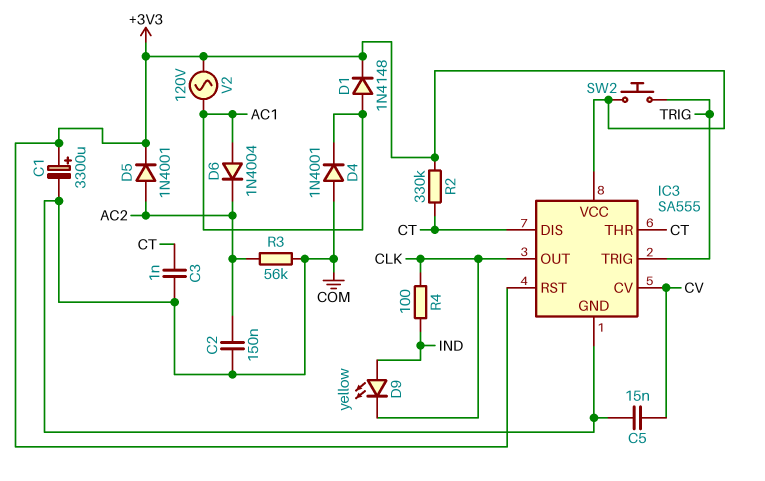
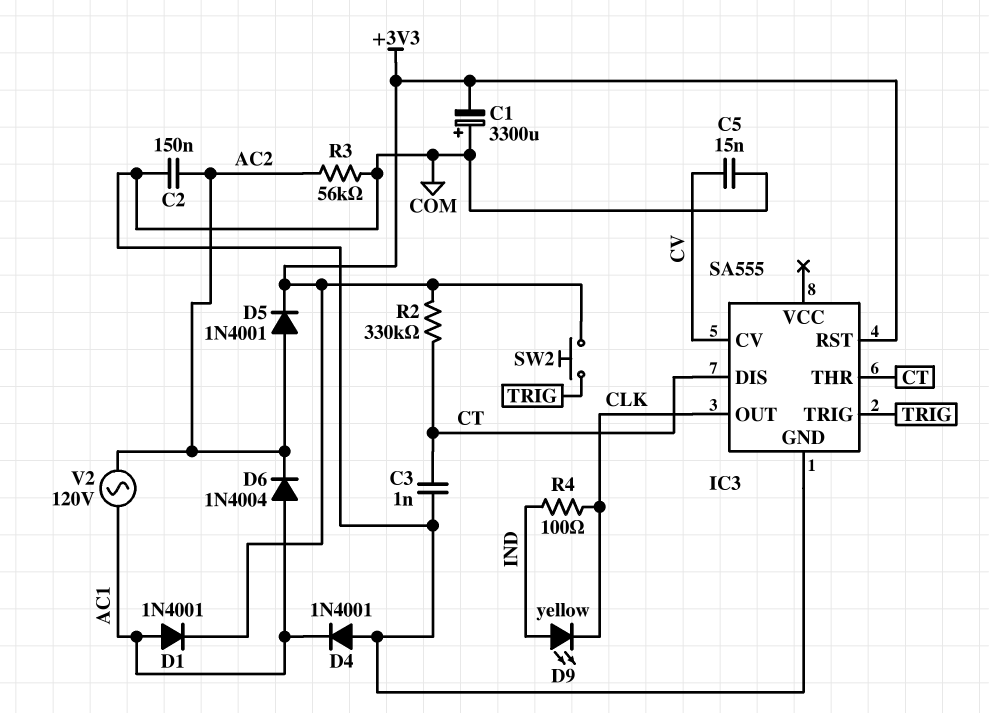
C1: 3300uF (plus +3V3, minus COM) -> 3300uF (plus COM, minus +3V3)
D1: diode 1N4148 (A AC1, K +3V3) -> diode 1N4001 (A AC1, K +3V3)
IC3 pin VCC: +3V3 -> none
V2: AC 120V (+3V3, AC1) -> AC 120V (AC1, AC2)

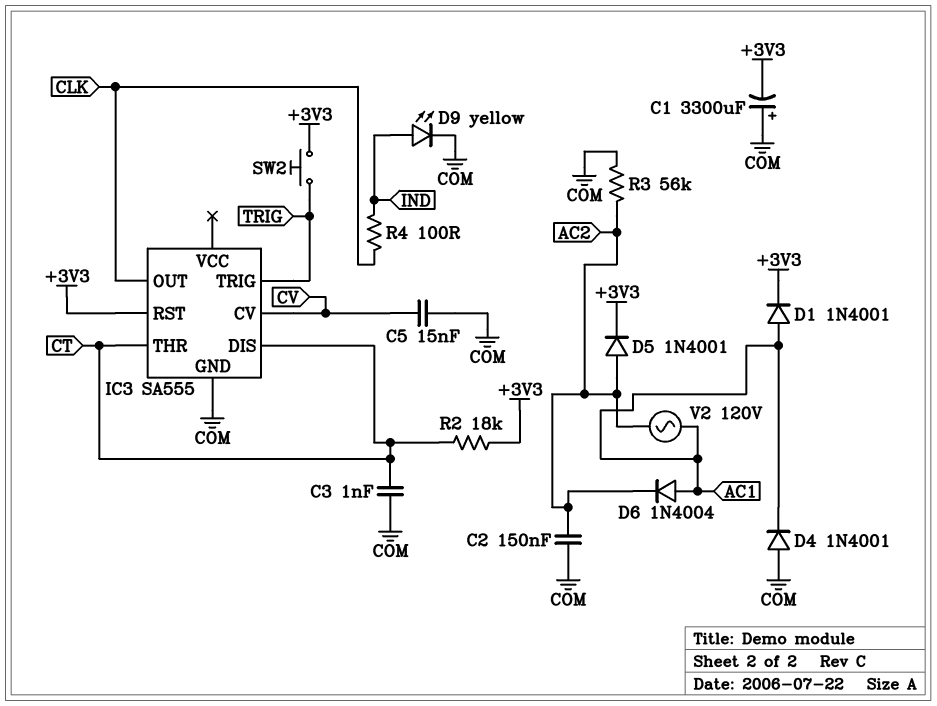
D9: LED yellow (A IND, K CLK) -> LED yellow (A IND, K COM)
R2: 330k (+3V3, CT) -> 18k (+3V3, CT)

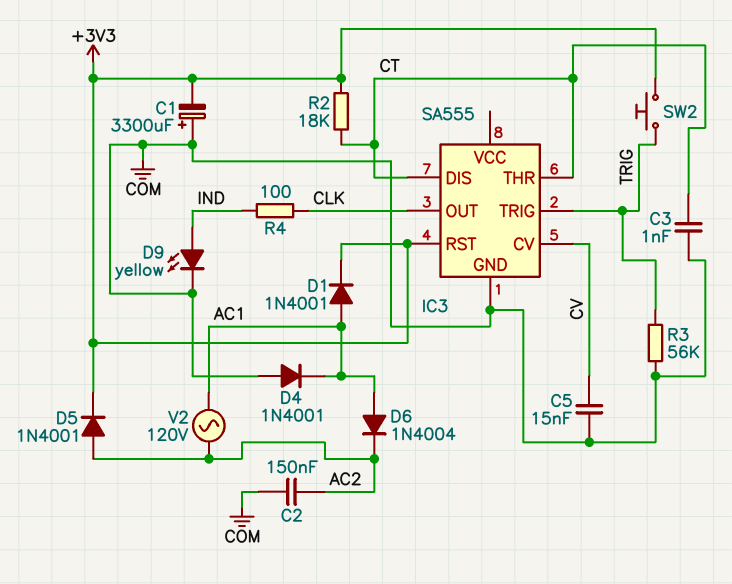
R3: 56k (AC2, COM) -> 56k (COM, TRIG)

